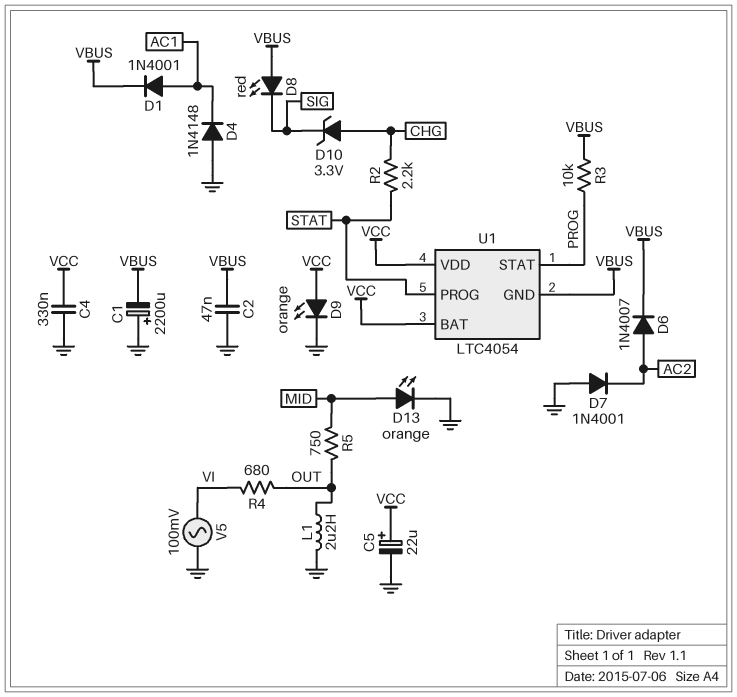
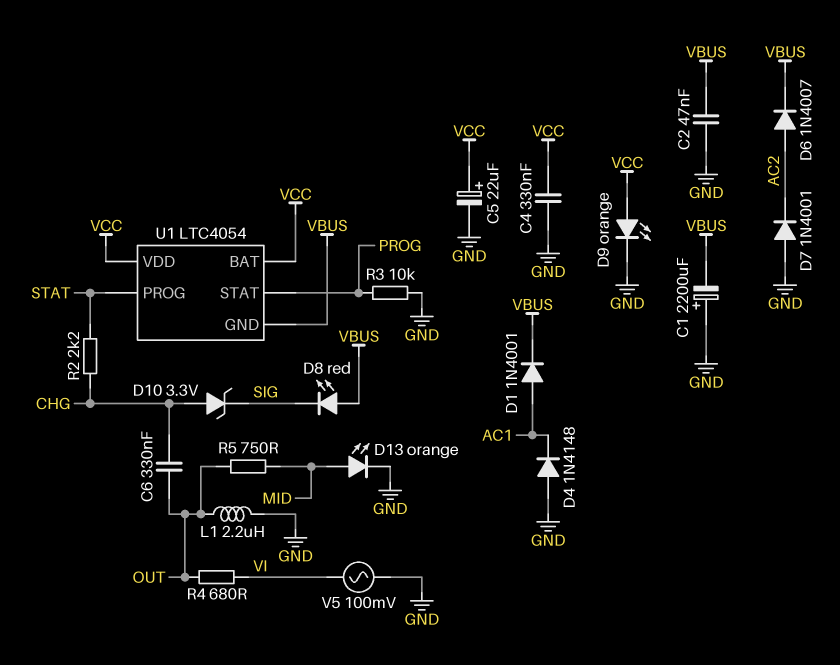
C6: none -> 330nF (CHG, OUT)
R3: 10k (PROG, VBUS) -> 10k (GND, PROG)

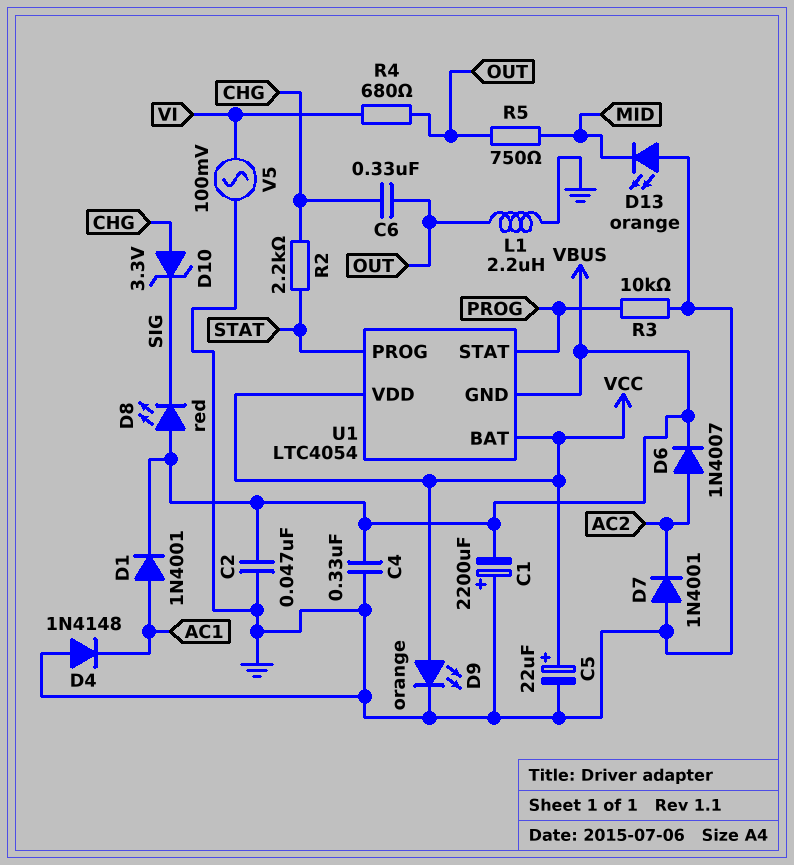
C4: 330nF (GND, VCC) -> 330nF (GND, VBUS)
D13: LED orange (A MID, K GND) -> LED orange (A GND, K MID)

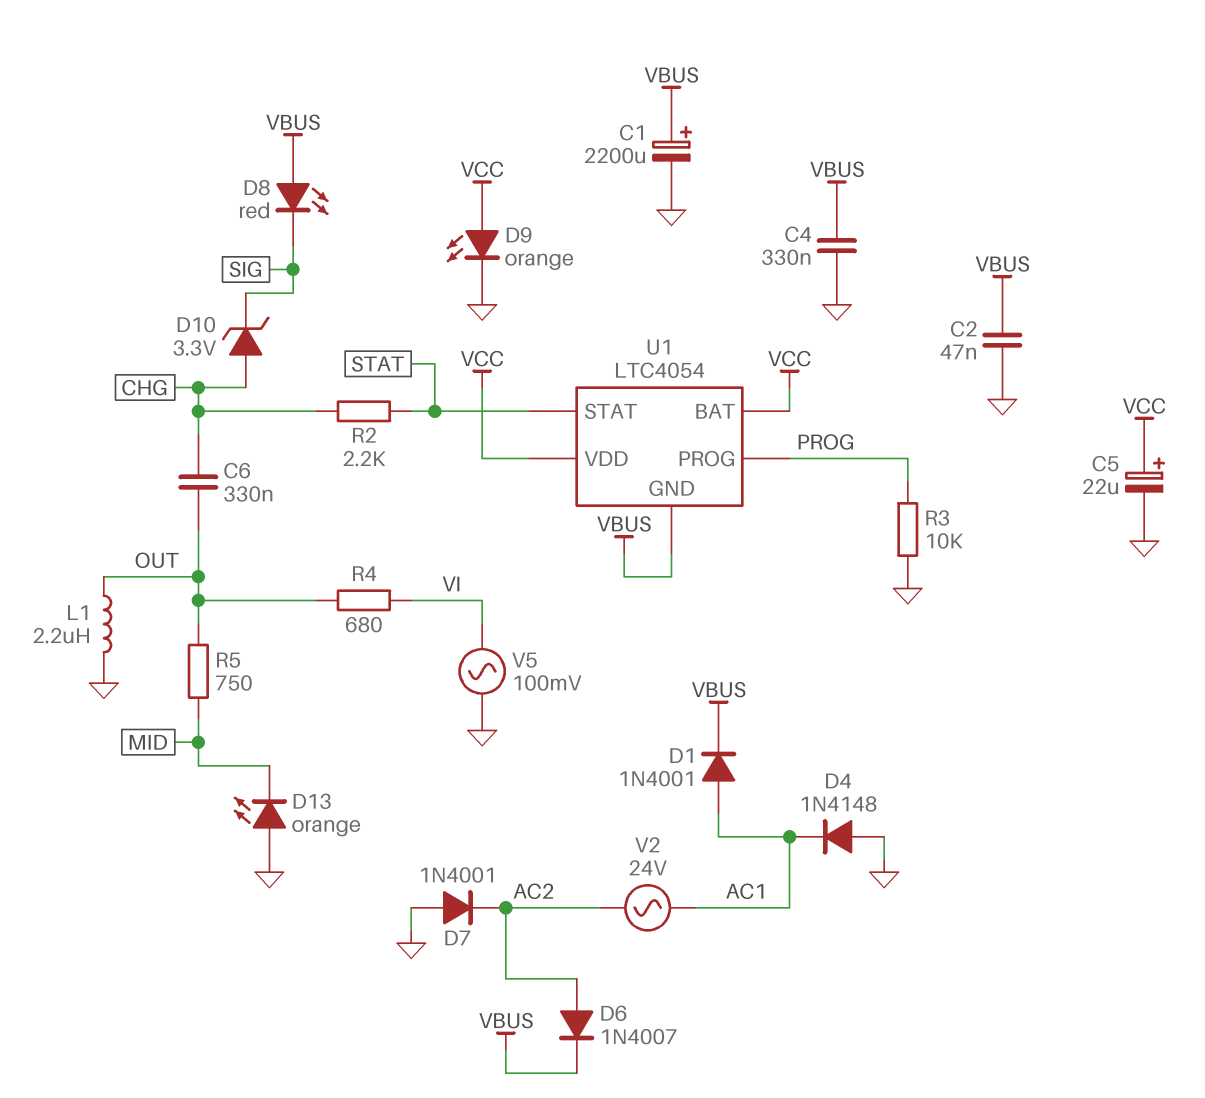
C1: 2200uF (plus GND, minus VBUS) -> 2200uF (plus VBUS, minus GND)
U1 pin PROG: STAT -> PROG
U1 pin STAT: PROG -> STAT
V2: none -> AC 24V (AC1, AC2)

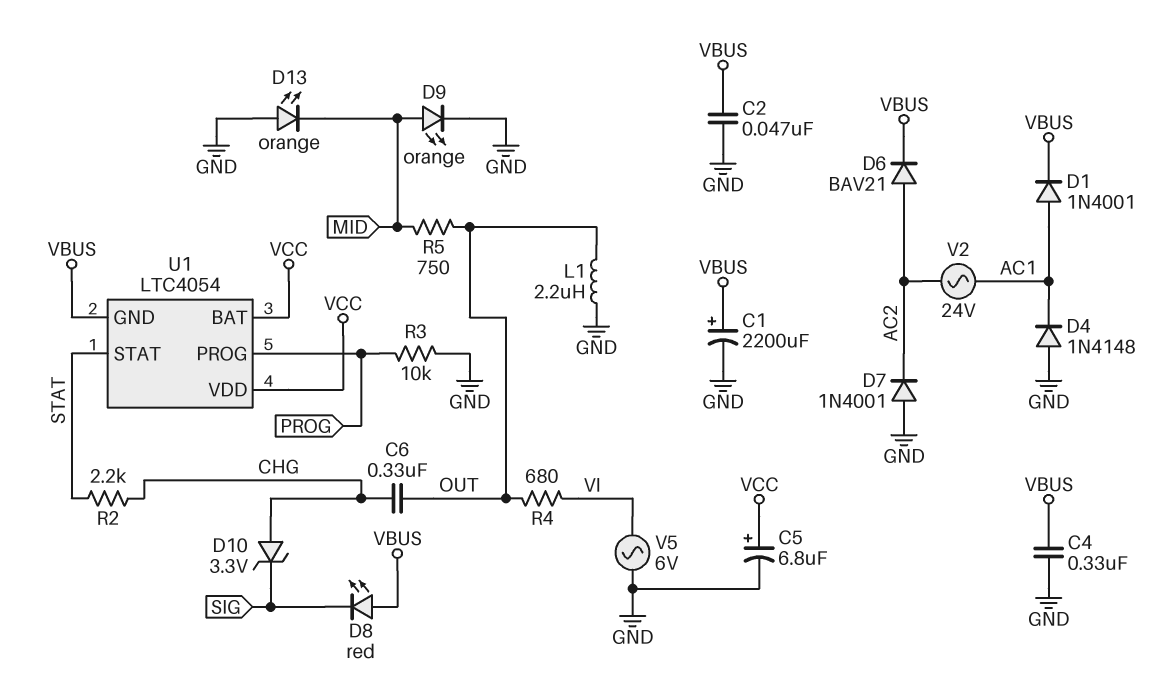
C5: 22uF (plus VCC, minus GND) -> 6.8uF (plus VCC, minus GND)
D6: diode 1N4007 (A AC2, K VBUS) -> diode BAV21 (A AC2, K VBUS)
D9: LED orange (A VCC, K GND) -> LED orange (A MID, K GND)
V5: AC 100mV (GND, VI) -> AC 6V (GND, VI)

